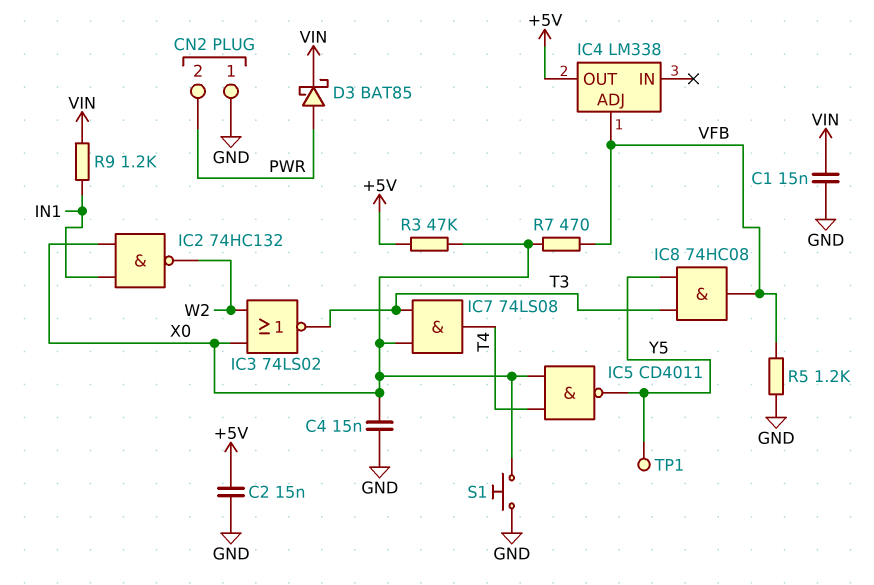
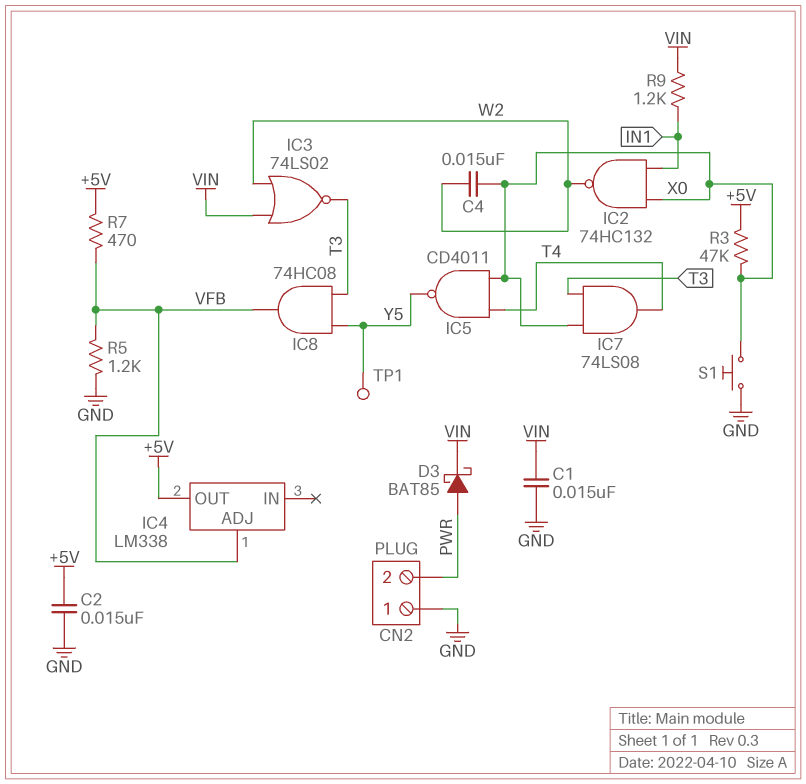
C4: 15nF (GND, X0) -> 15nF (W2, X0)
IC3: NOR 74LS02 (in W2, in X0, out T3) -> NOR 74LS02 (in VIN, in W2, out T3)
R7: 470 (VFB, X0) -> 470 (+5V, VFB)

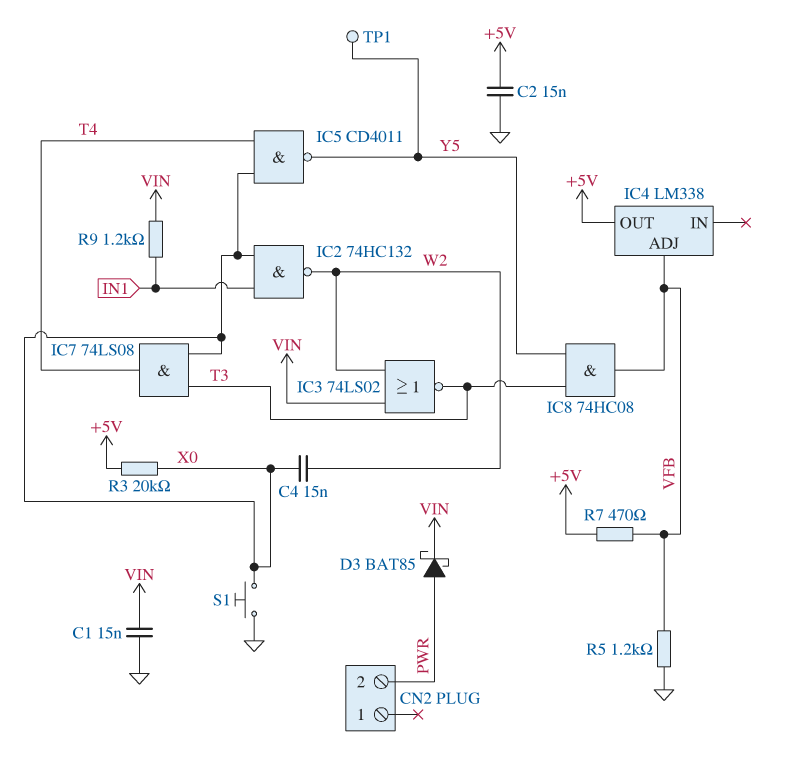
CN2 pin 1: GND -> none
R3: 47k (+5V, X0) -> 20k (+5V, X0)

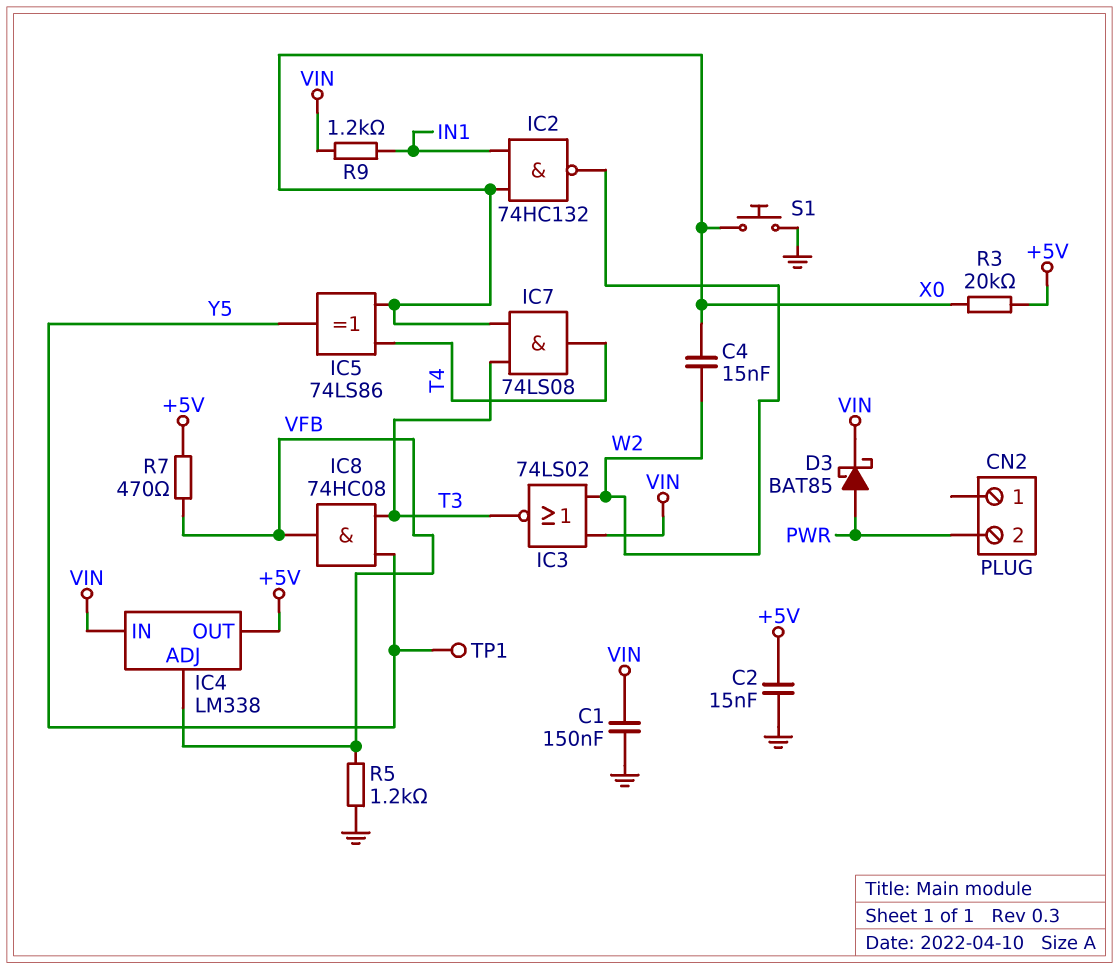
C1: 15nF (GND, VIN) -> 150nF (GND, VIN)
IC4 pin IN: none -> VIN
IC5: NAND CD4011 (in T4, in X0, out Y5) -> XOR 74LS86 (in T4, in X0, out Y5)

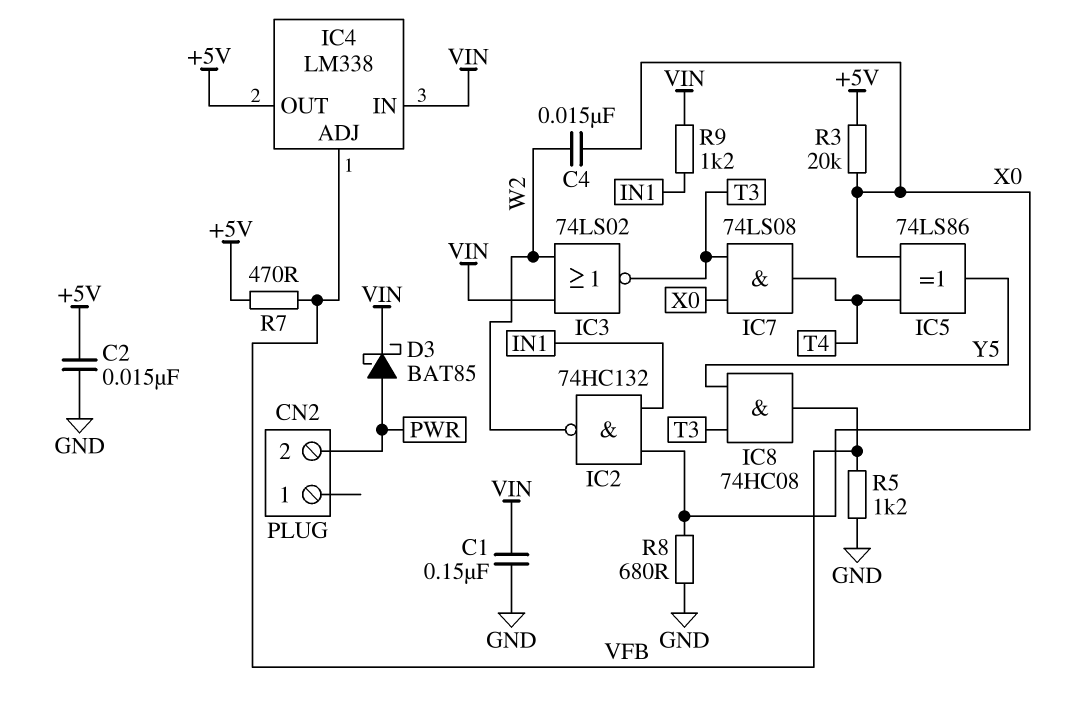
R8: none -> 680 (GND, X0)
S1: button (GND, X0) -> none
TP1: test point (Y5) -> none

